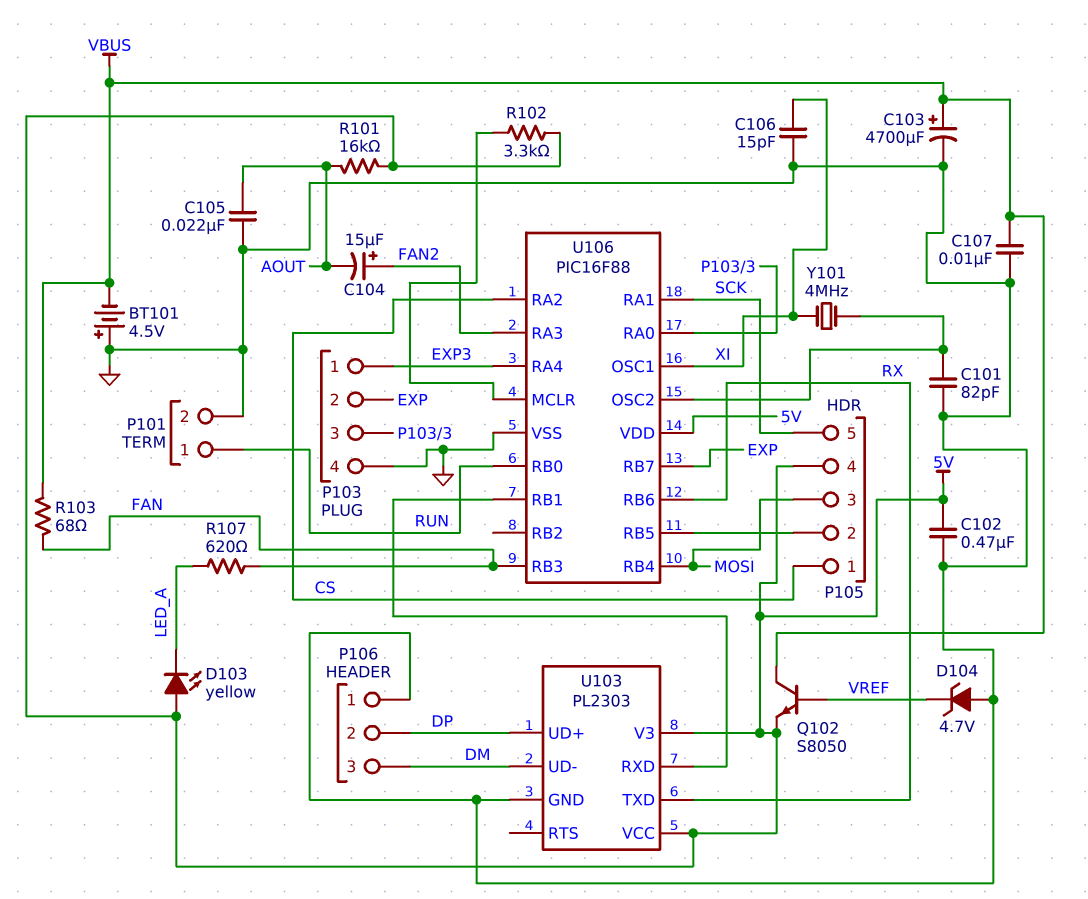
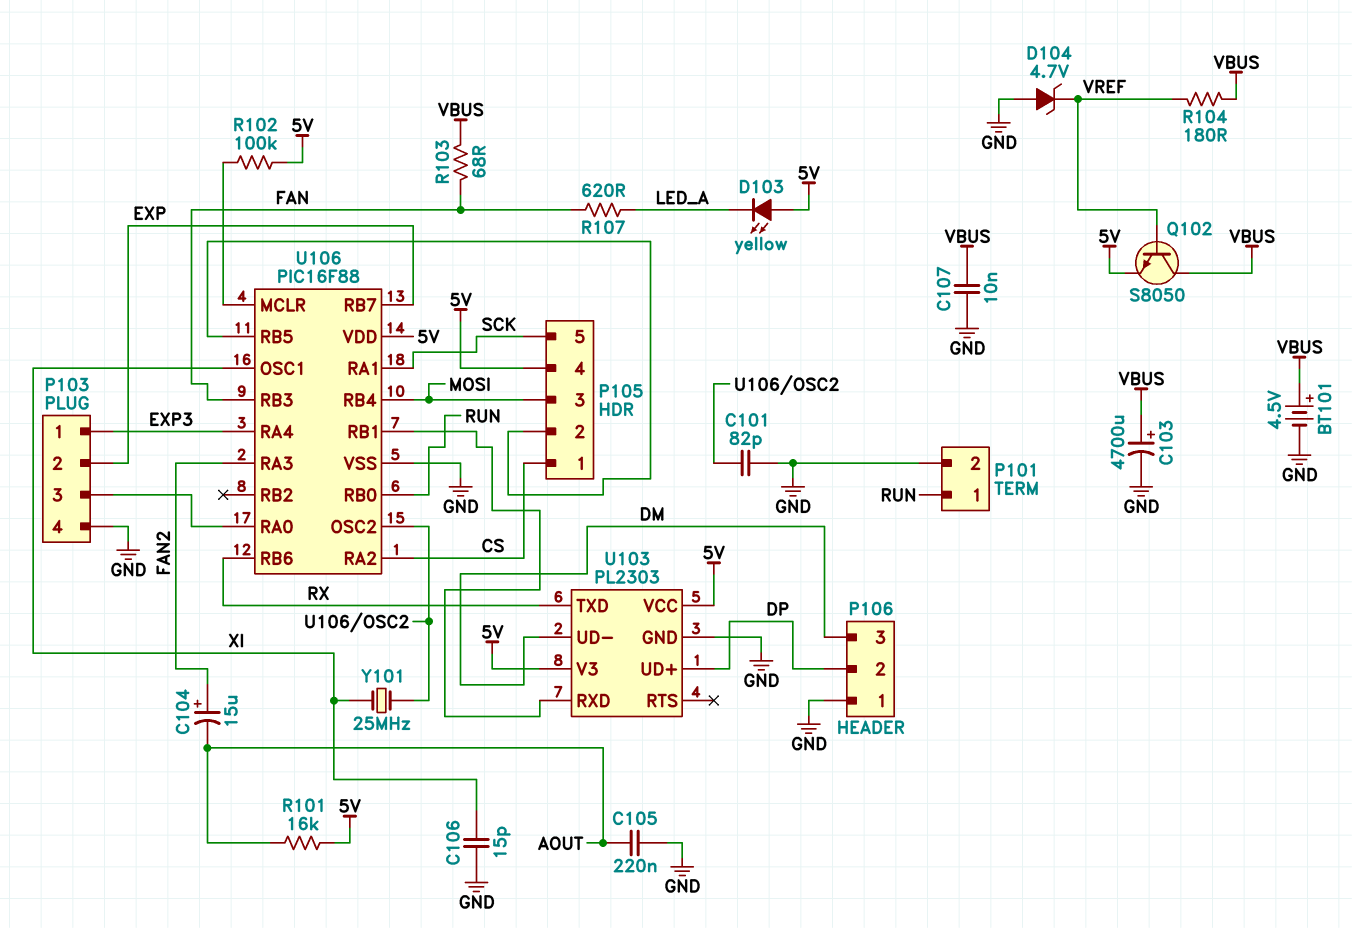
BT101: 4.5V (plus GND, minus VBUS) -> 4.5V (plus VBUS, minus GND)
C102: 470nF (5V, GND) -> none
C105: 22nF (AOUT, GND) -> 220nF (AOUT, GND)
R102: 3.3k (5V, U106/MCLR) -> 100k (5V, U106/MCLR)
R104: none -> 180 (VBUS, VREF)
Y101: 4MHz (U106/OSC2, XI) -> 25MHz (U106/OSC2, XI)

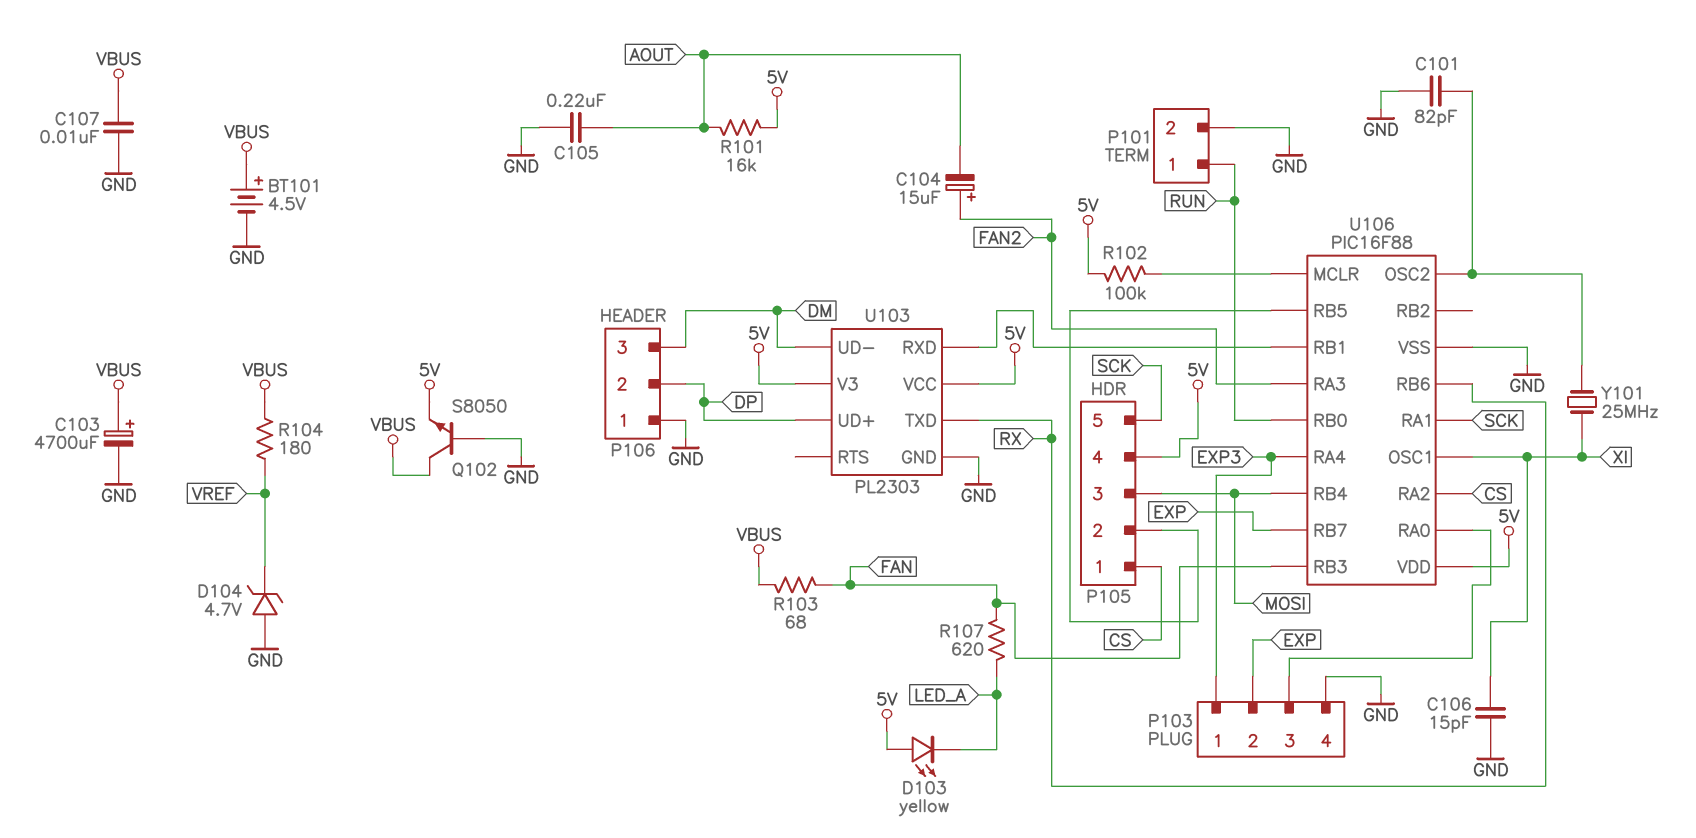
Q102: NPN S8050 (B VREF, C VBUS, E 5V) -> NPN S8050 (B GND, C VBUS, E 5V)

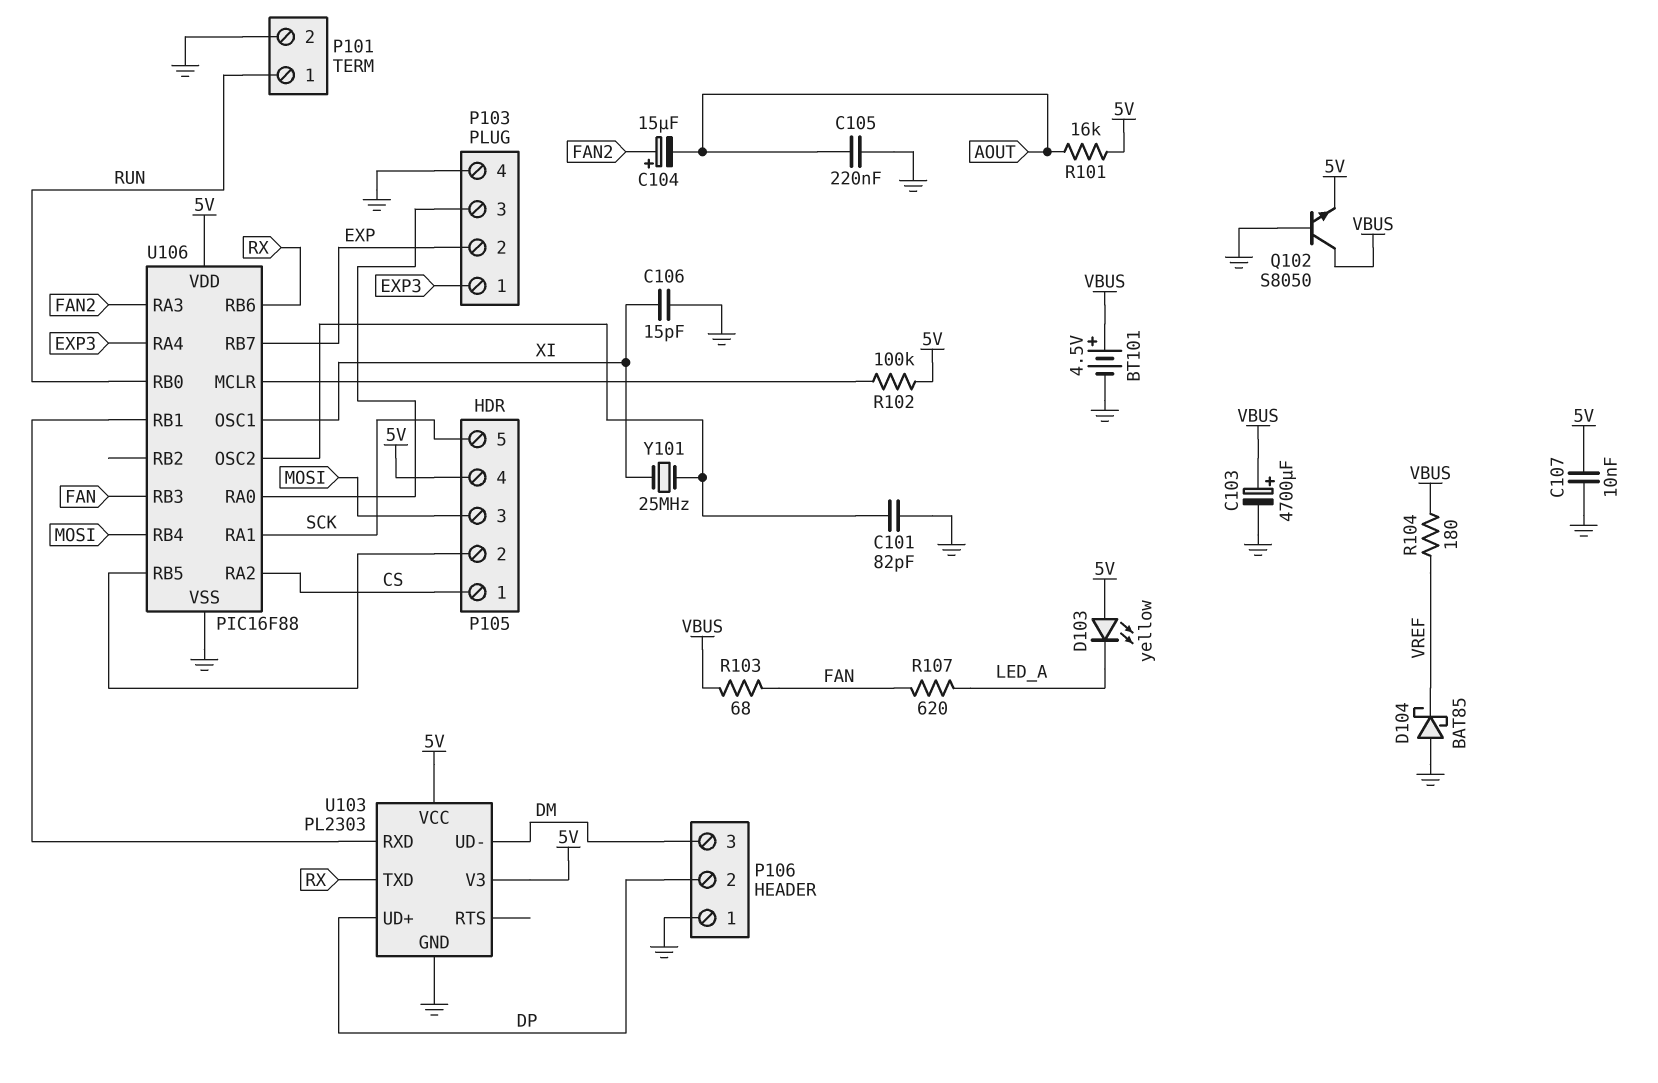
C107: 10nF (GND, VBUS) -> 10nF (5V, GND)
D104: zener 4.7V (A GND, K VREF) -> schottky BAT85 (A GND, K VREF)

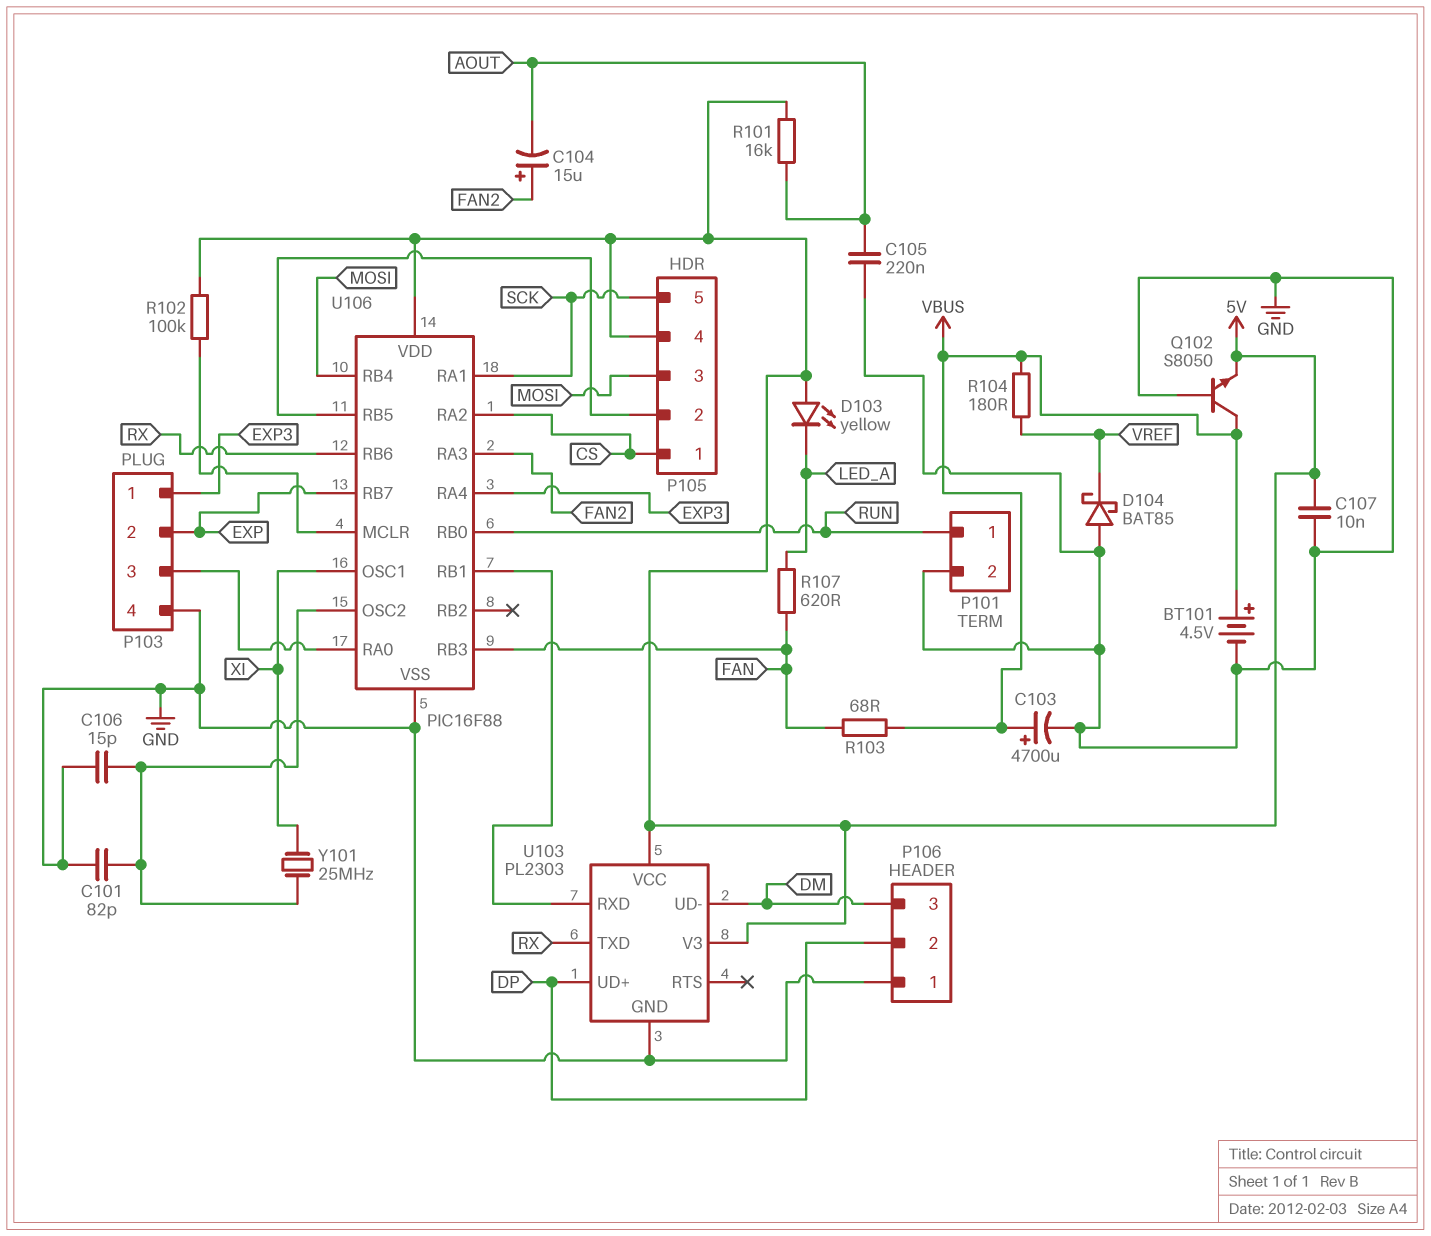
C106: 15pF (GND, XI) -> 15pF (GND, U106/OSC2)

